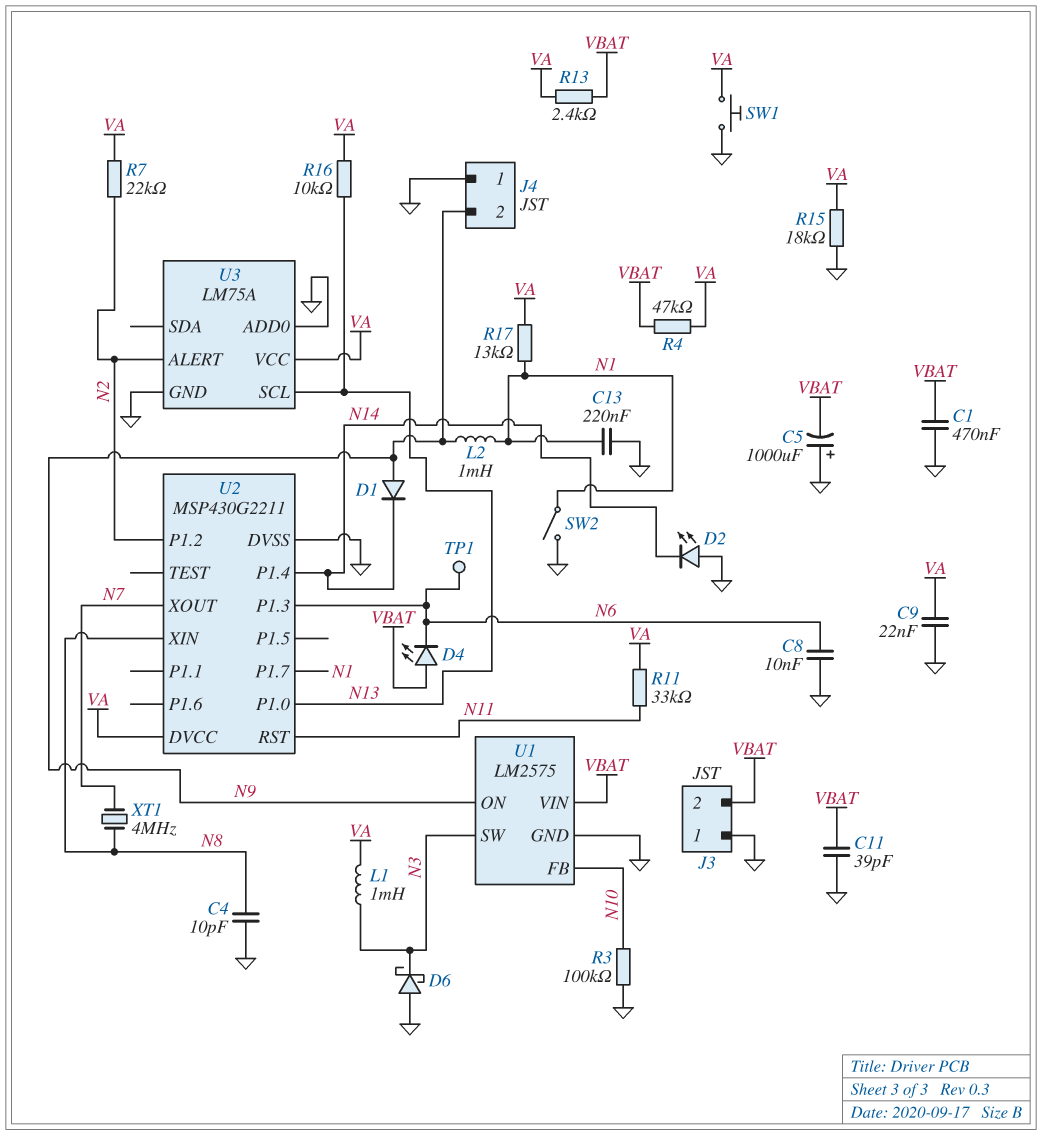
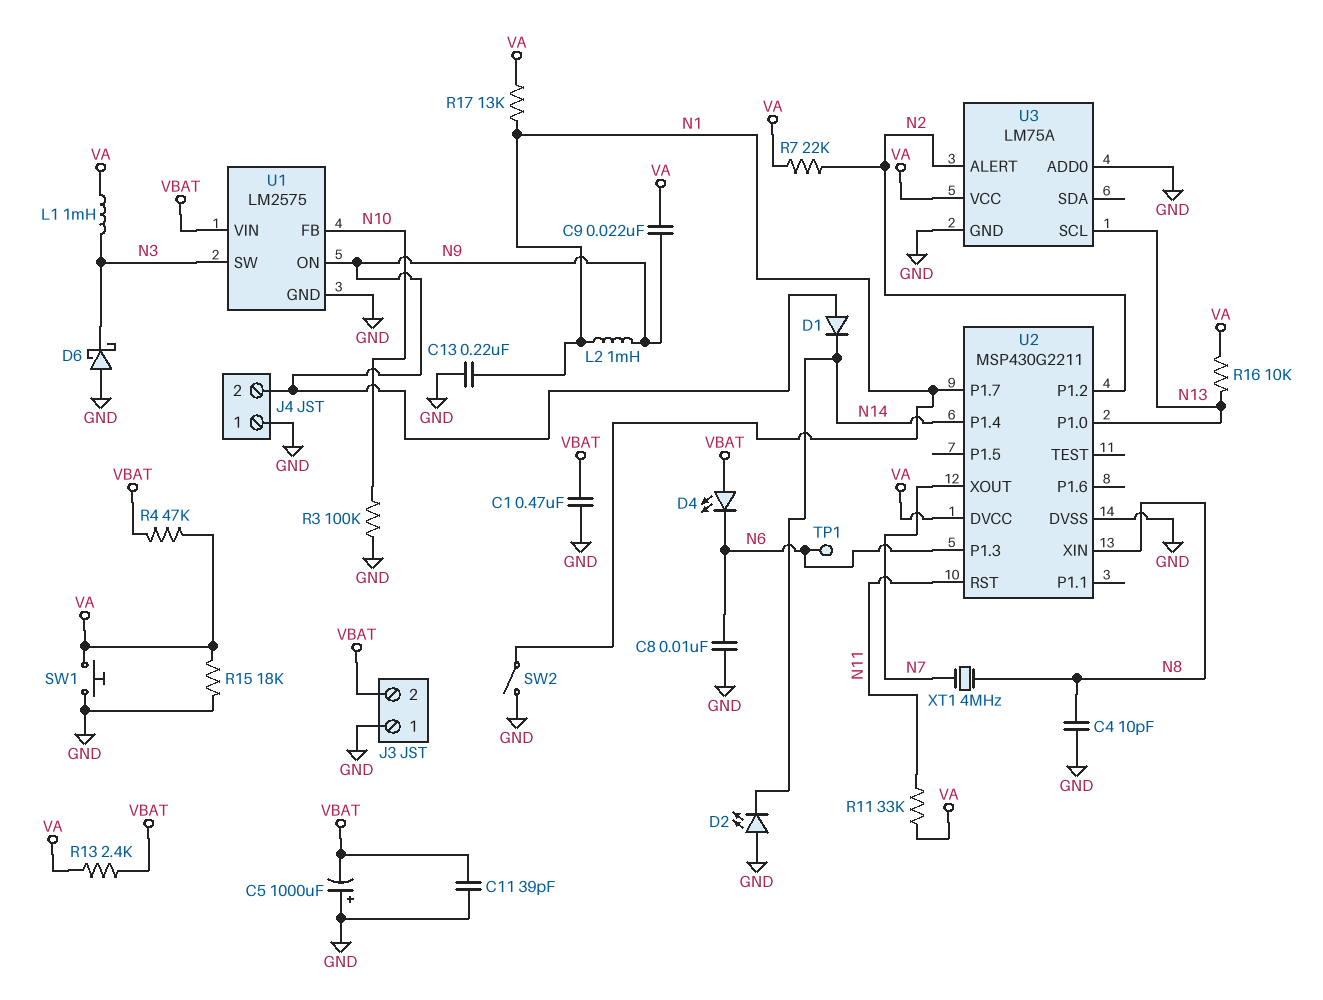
C9: 22nF (GND, VA) -> 22nF (N9, VA)

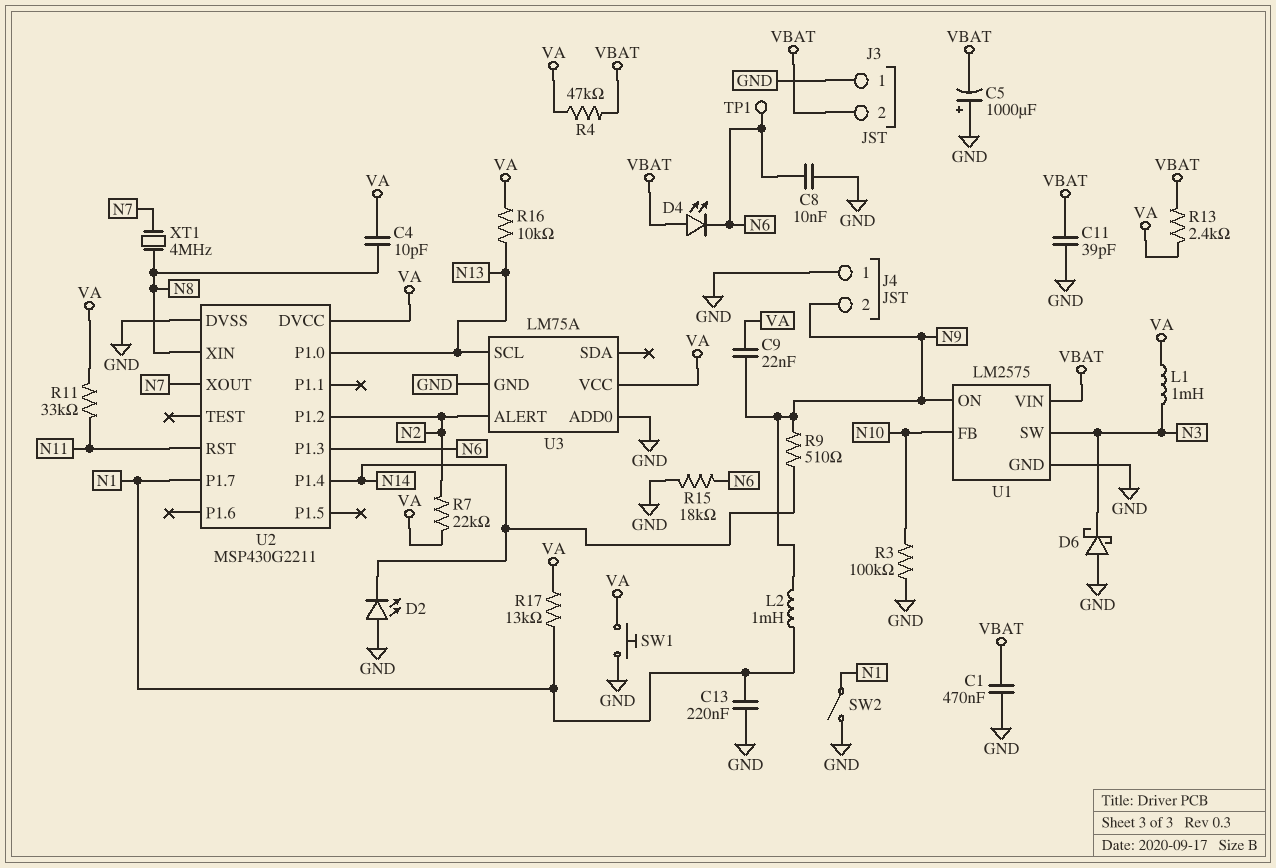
C4: 10pF (GND, N8) -> 10pF (N8, VA)
D1: diode (A N9, K N14) -> none
R9: none -> 510 (N9, N14)
R15: 18k (GND, VA) -> 18k (GND, N6)

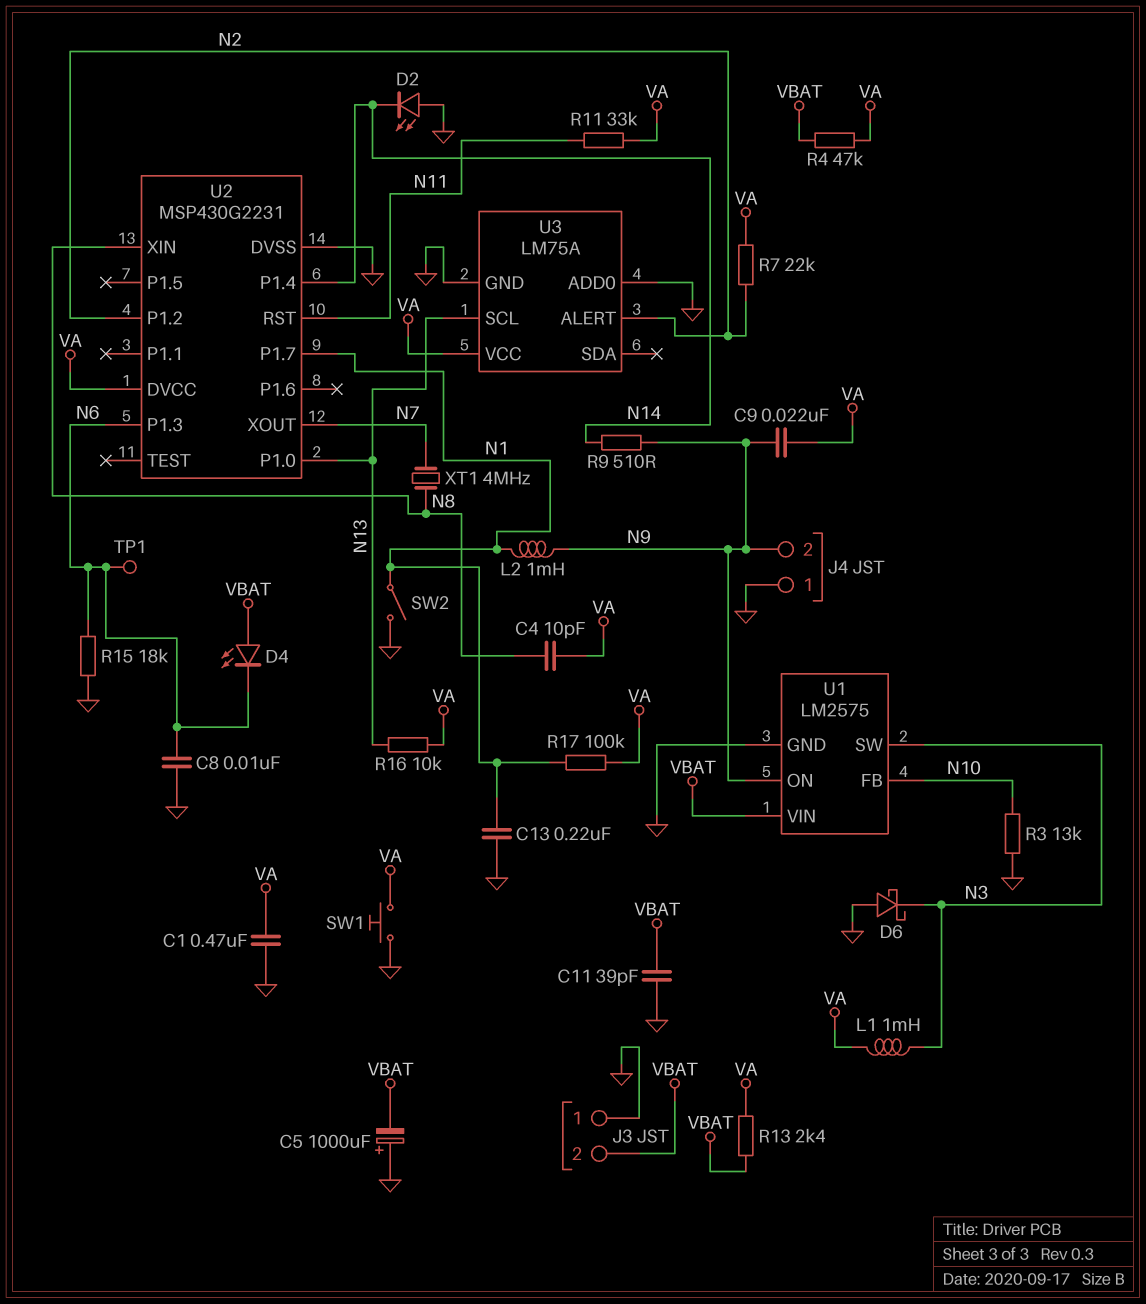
C1: 470nF (GND, VBAT) -> 470nF (GND, VA)
R3: 100k (GND, N10) -> 13k (GND, N10)
R17: 13k (N1, VA) -> 100k (N1, VA)
U2: MSP430G2211 -> MSP430G2231

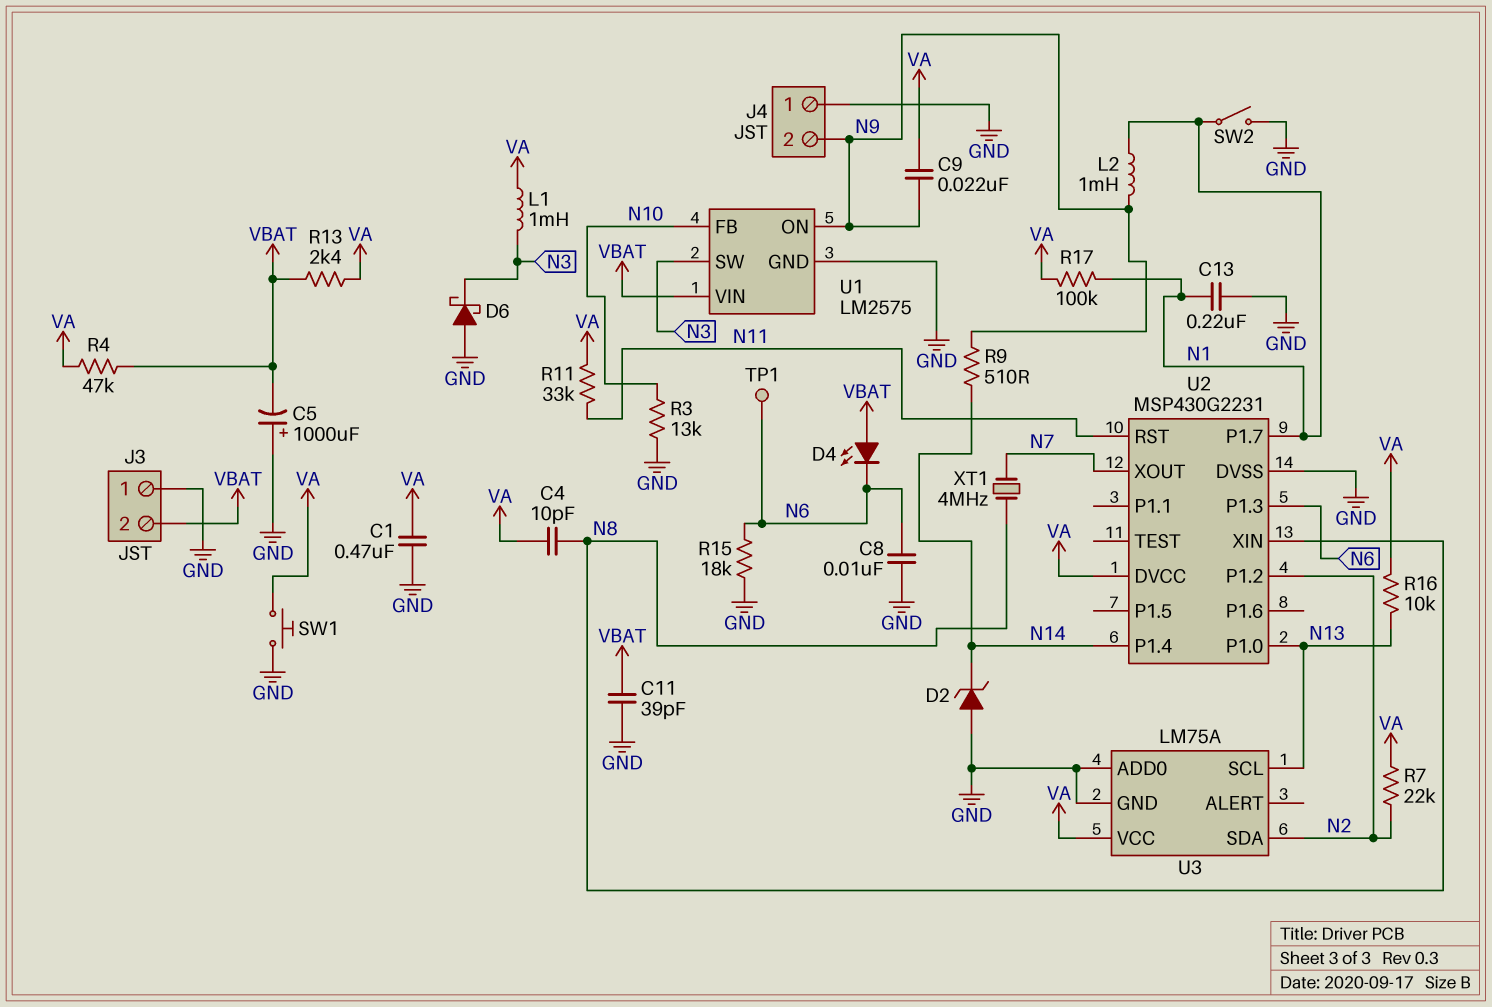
D2: LED (A GND, K N14) -> zener (A GND, K N14)
U3 pin ALERT: N2 -> none
U3 pin SDA: none -> N2

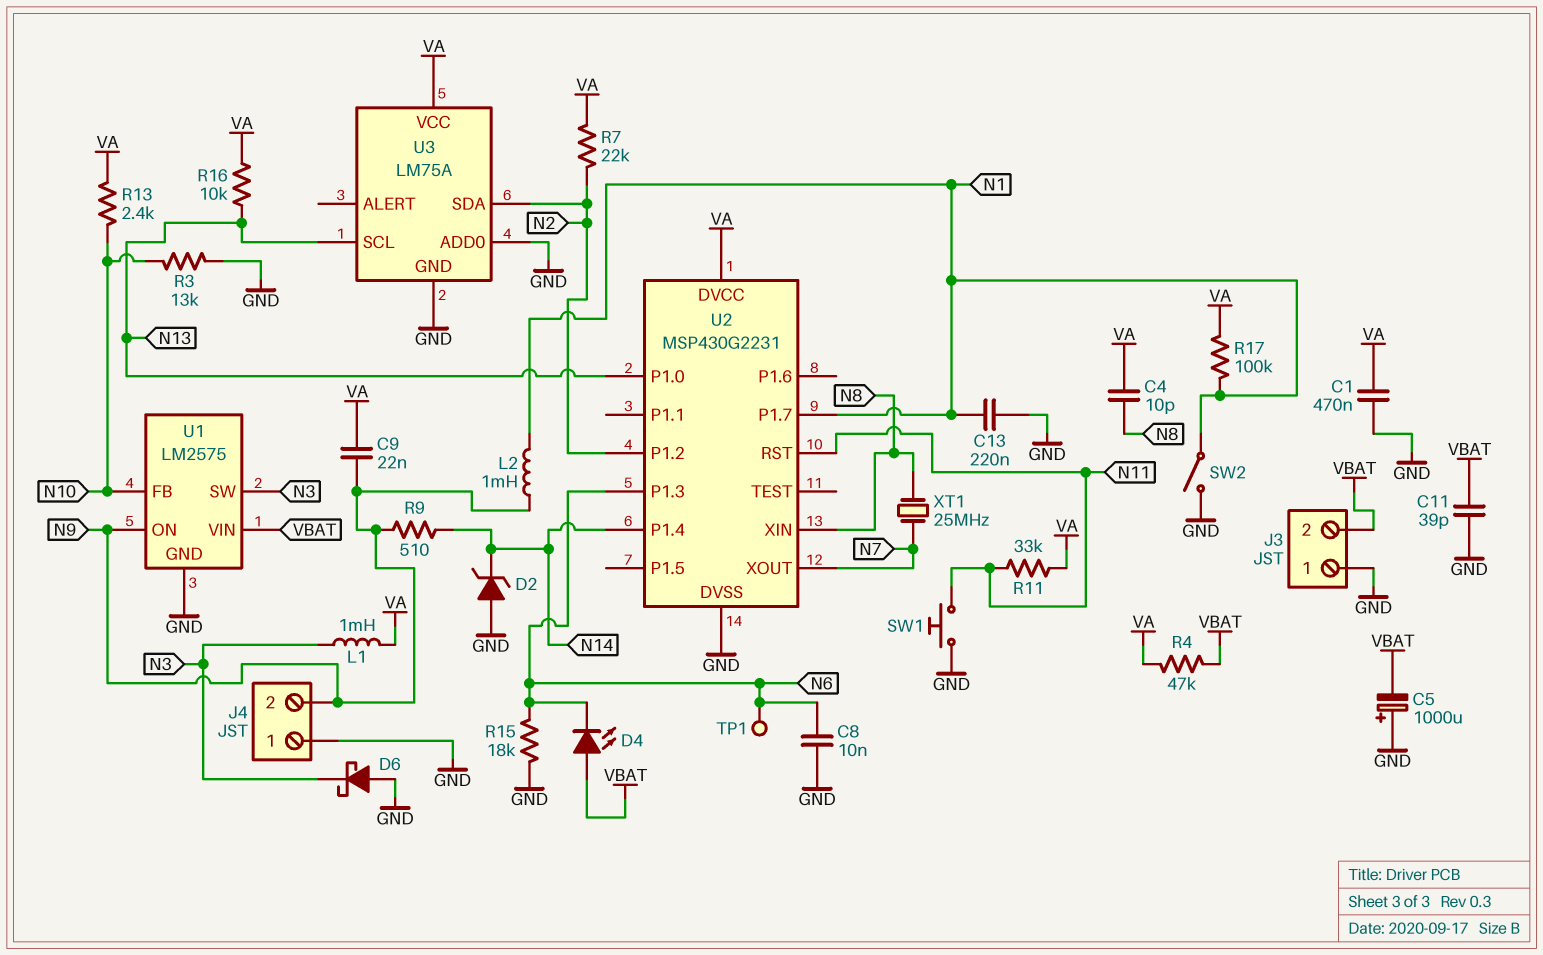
R13: 2.4k (VA, VBAT) -> 2.4k (N10, VA)
SW1: button (GND, VA) -> button (GND, N11)
XT1: 4MHz (N7, N8) -> 25MHz (N7, N8)

